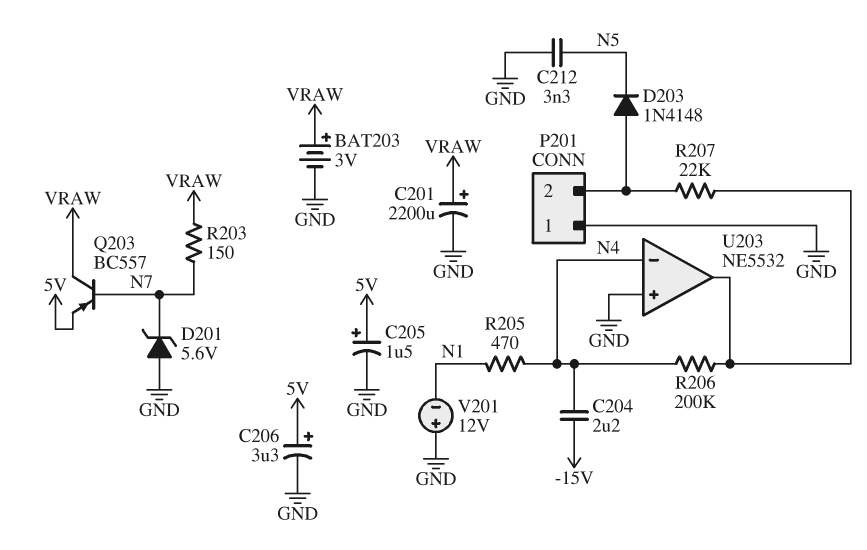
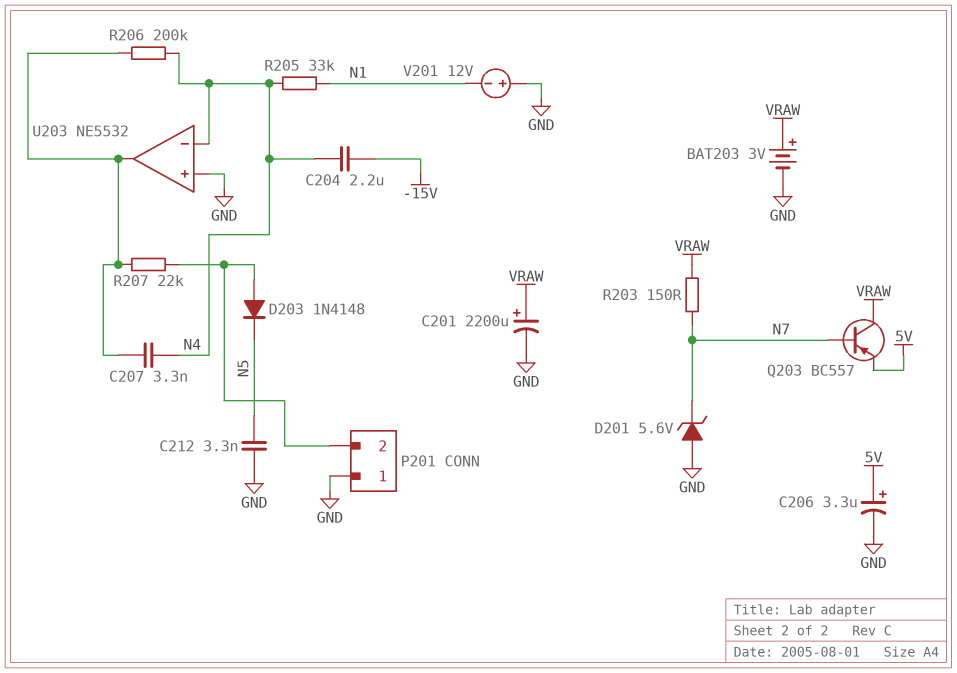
C205: 1.5uF (plus 5V, minus GND) -> none
C207: none -> 3.3nF (N4, U203/out)
R205: 470 (N1, N4) -> 33k (N1, N4)

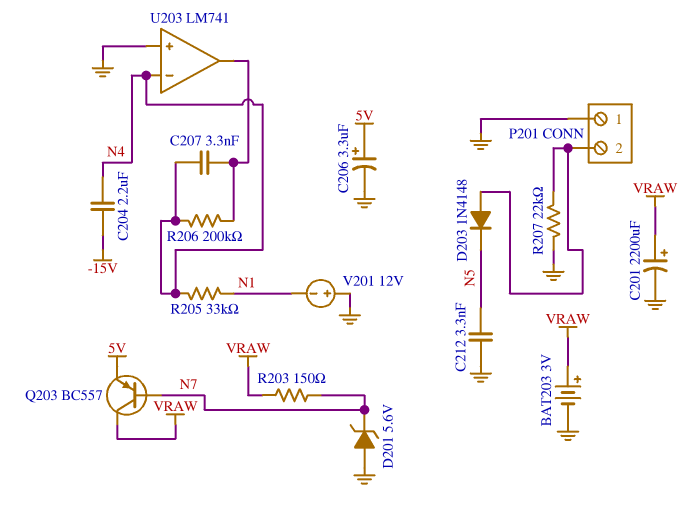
R207: 22k (P201/2, U203/out) -> 22k (GND, P201/2)
U203: NE5532 -> LM741

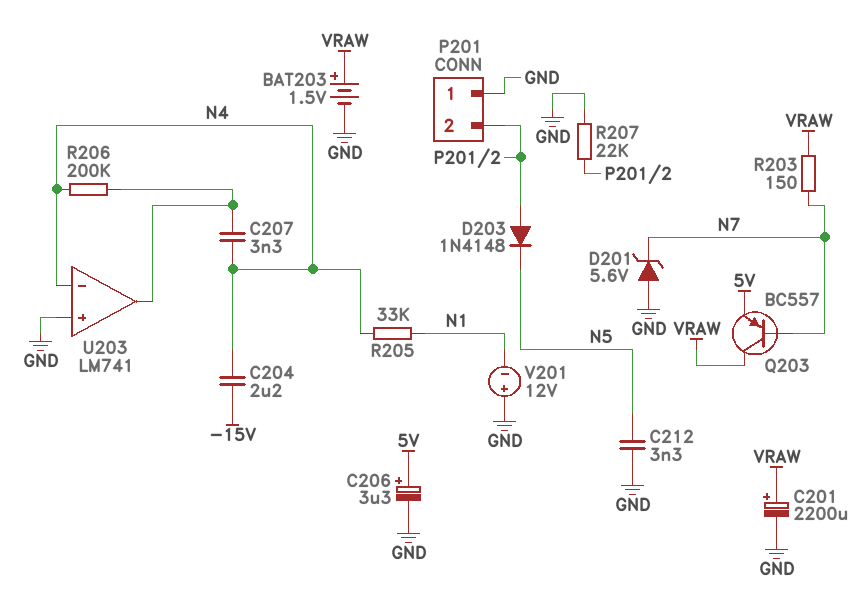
BAT203: 3V (plus VRAW, minus GND) -> 1.5V (plus VRAW, minus GND)

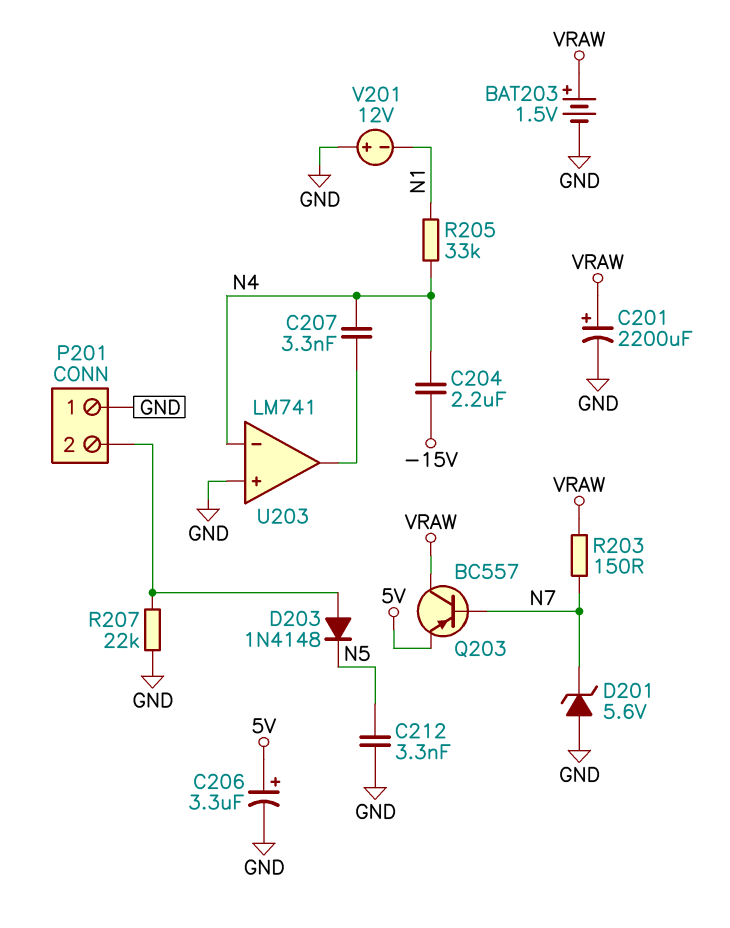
R206: 200k (N4, U203/out) -> none

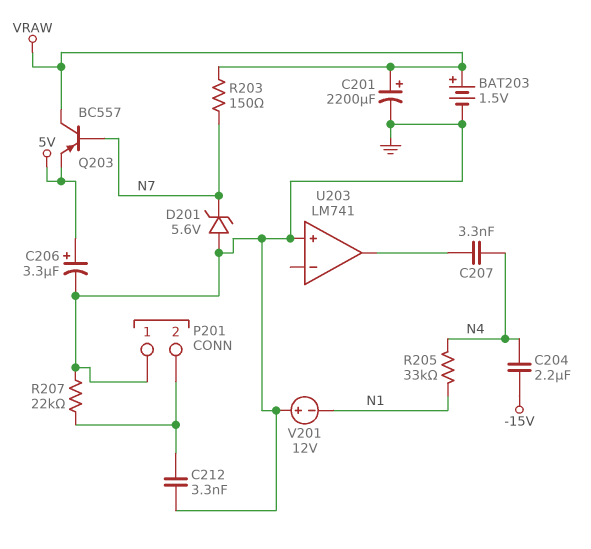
C212: 3.3nF (GND, N5) -> 3.3nF (GND, P201/2)
D203: diode 1N4148 (A P201/2, K N5) -> none
U203 pin in-: N4 -> none

